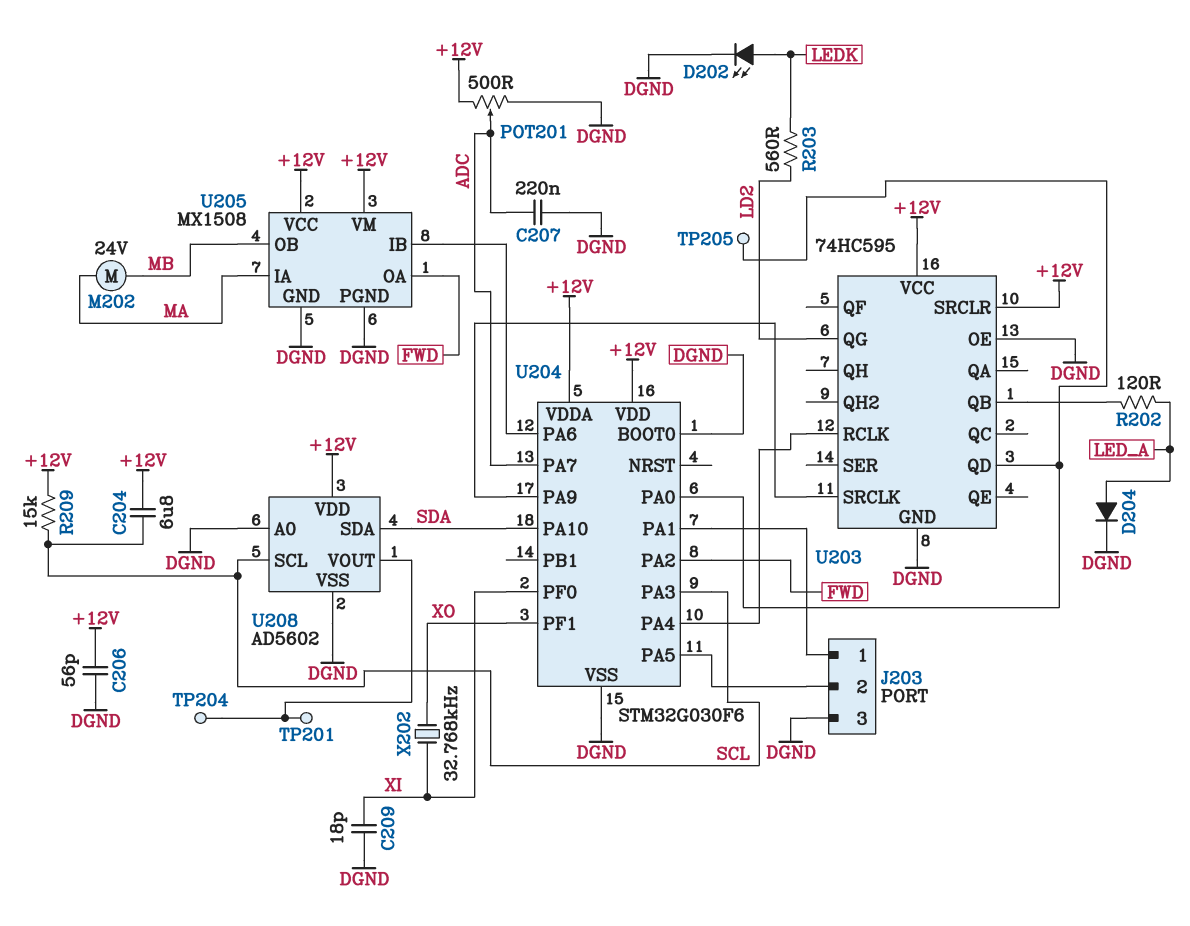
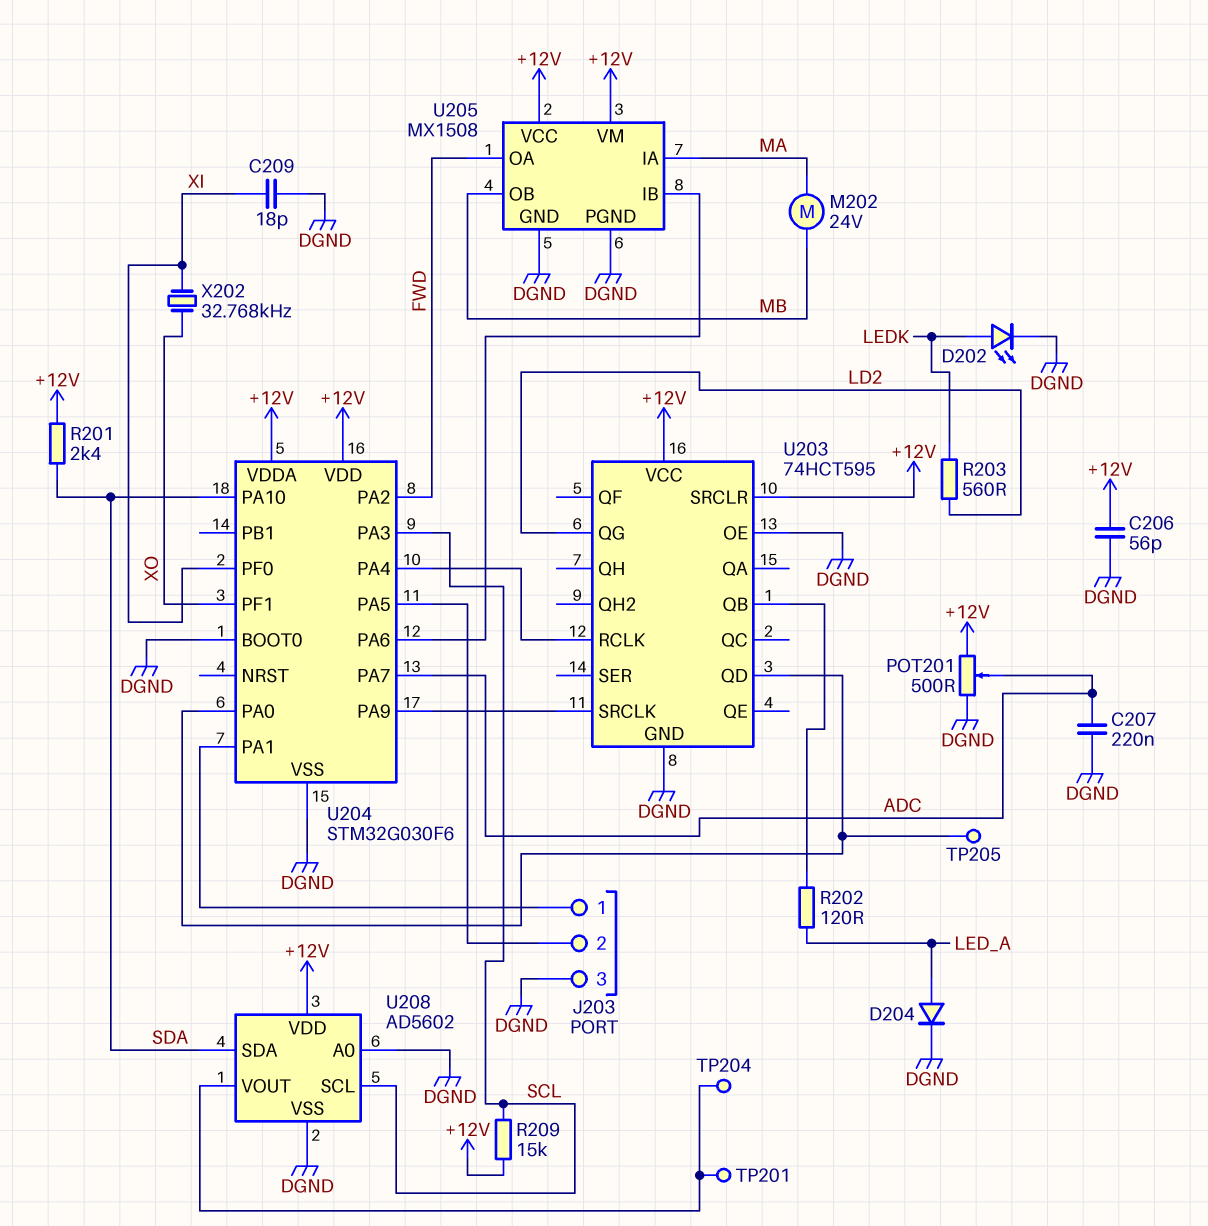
C204: 6.8uF (+12V, SCL) -> none
R201: none -> 2.4k (+12V, SDA)
U203: 74HC595 -> 74HCT595

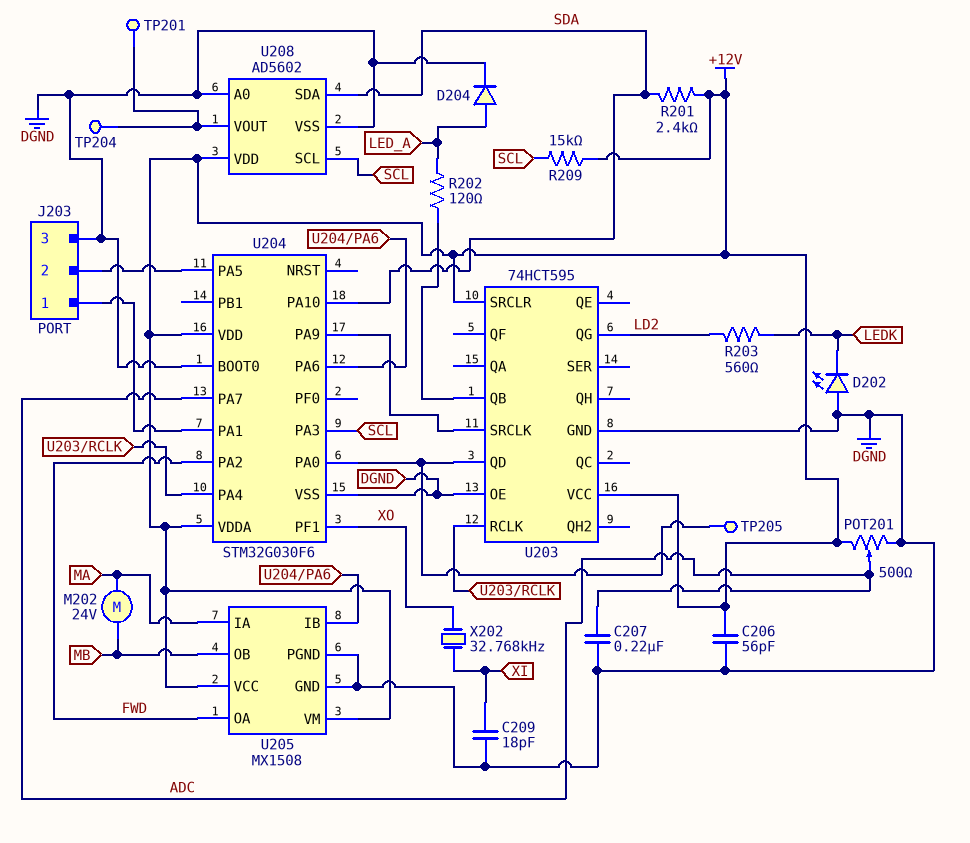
D202: LED (A LEDK, K DGND) -> LED (A DGND, K LEDK)
U204 pin PF0: XI -> none

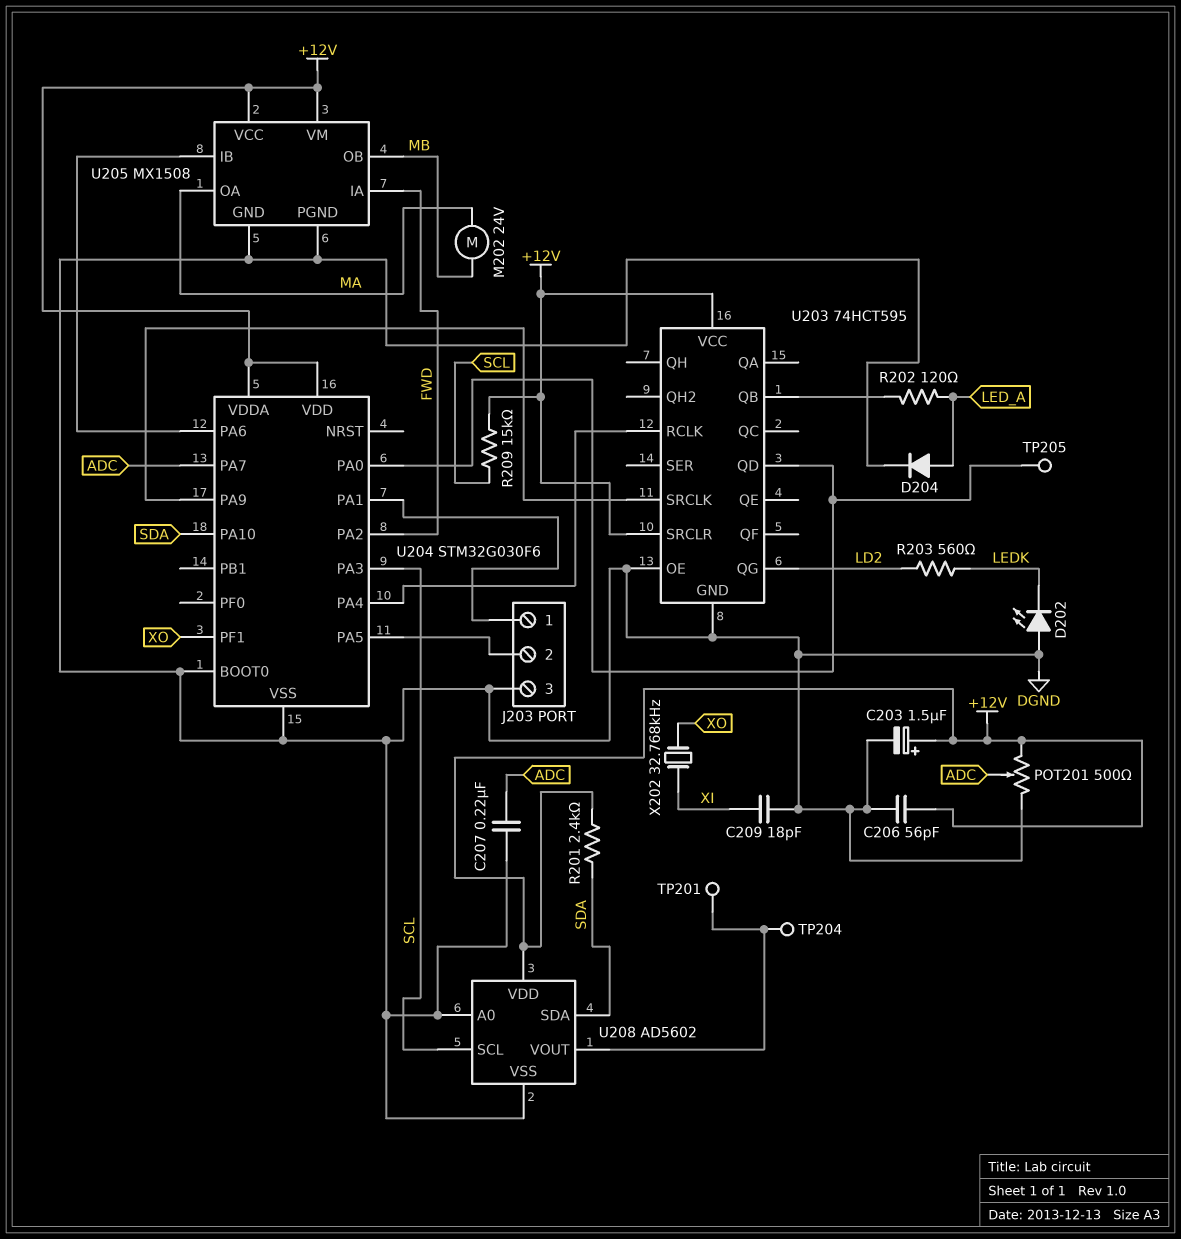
C203: none -> 1.5uF (plus +12V, minus DGND)
U205 pin IA: MA -> FWD
U205 pin OA: FWD -> MA

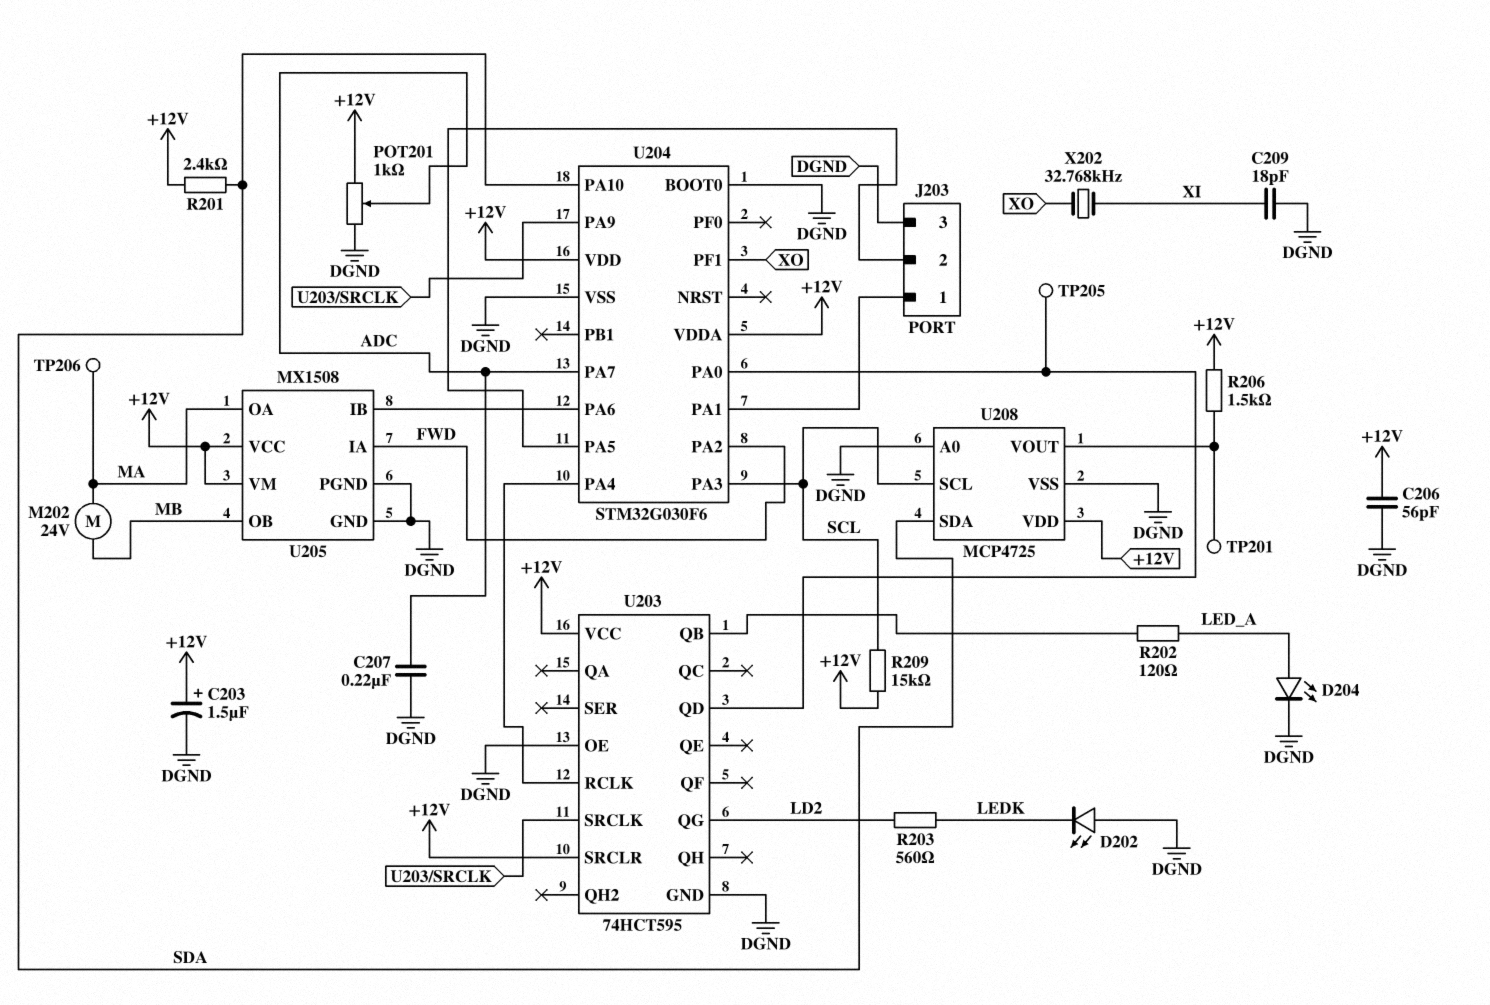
D204: diode (A LED_A, K DGND) -> LED (A LED_A, K DGND)
POT201: 500 (+12V, DGND, wiper ADC) -> 1k (+12V, DGND, wiper ADC)
R206: none -> 1.5k (+12V, U208/VOUT)
TP204: test point (U208/VOUT) -> none
TP206: none -> test point (MA)
U208: AD5602 -> MCP4725

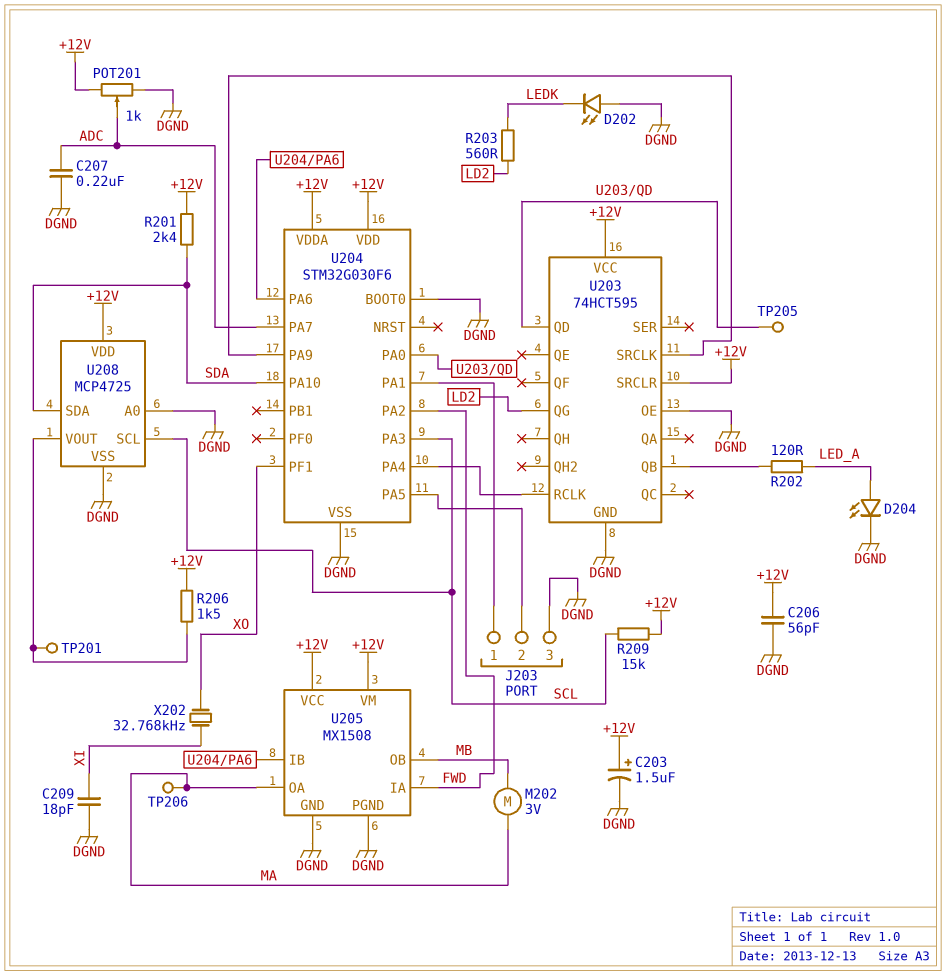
M202: motor 24V (MA, MB) -> motor 3V (MA, MB)

